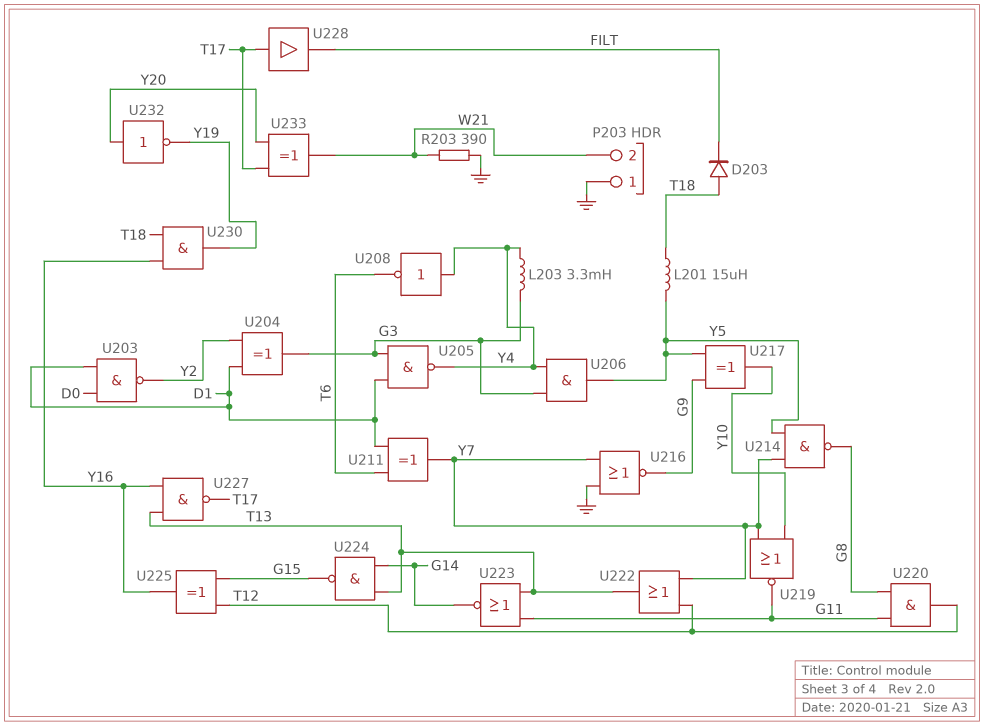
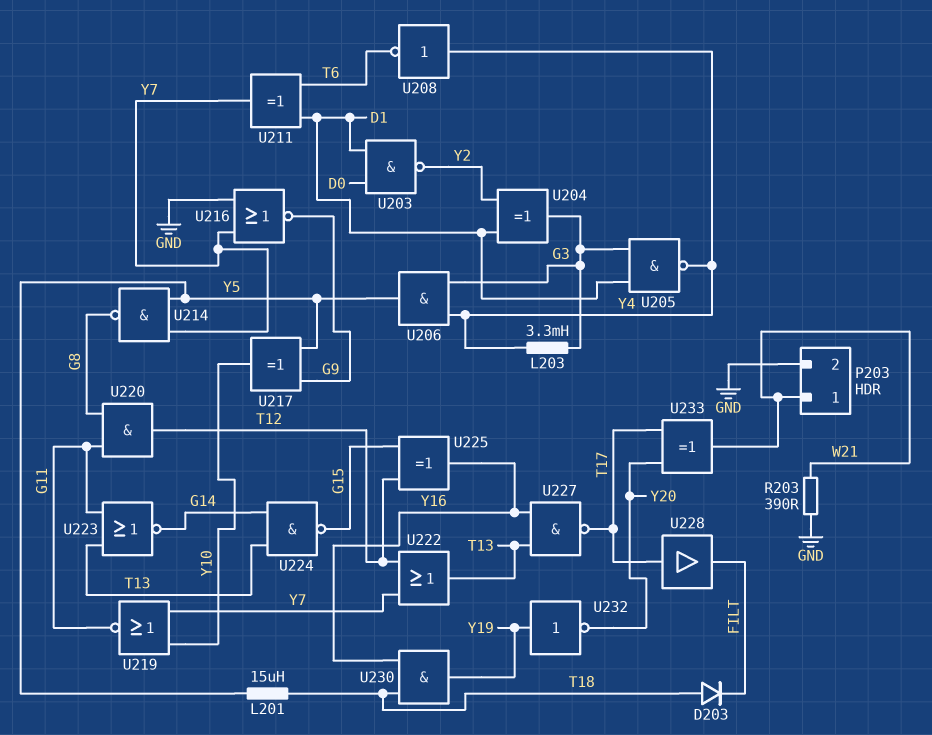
P203 pin 1: GND -> W21
P203 pin 2: W21 -> GND
U232: NOT (in Y20, out Y19) -> NOT (in Y19, out Y20)

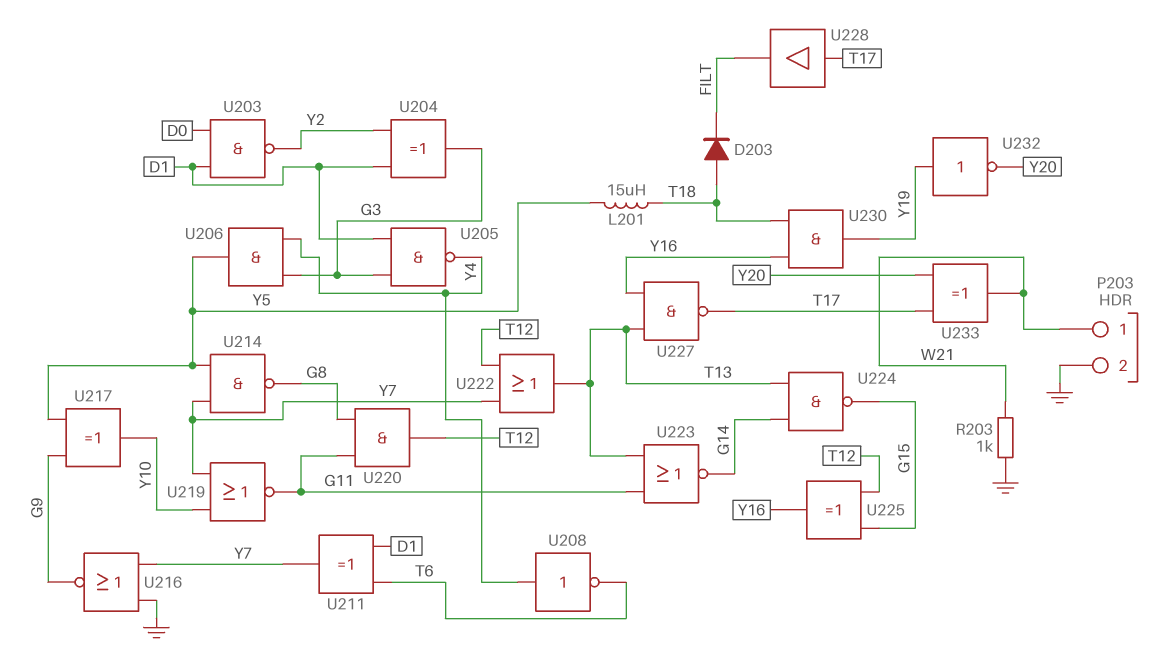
L203: 3.3mH (G3, Y4) -> none
R203: 390 (GND, W21) -> 1k (GND, W21)

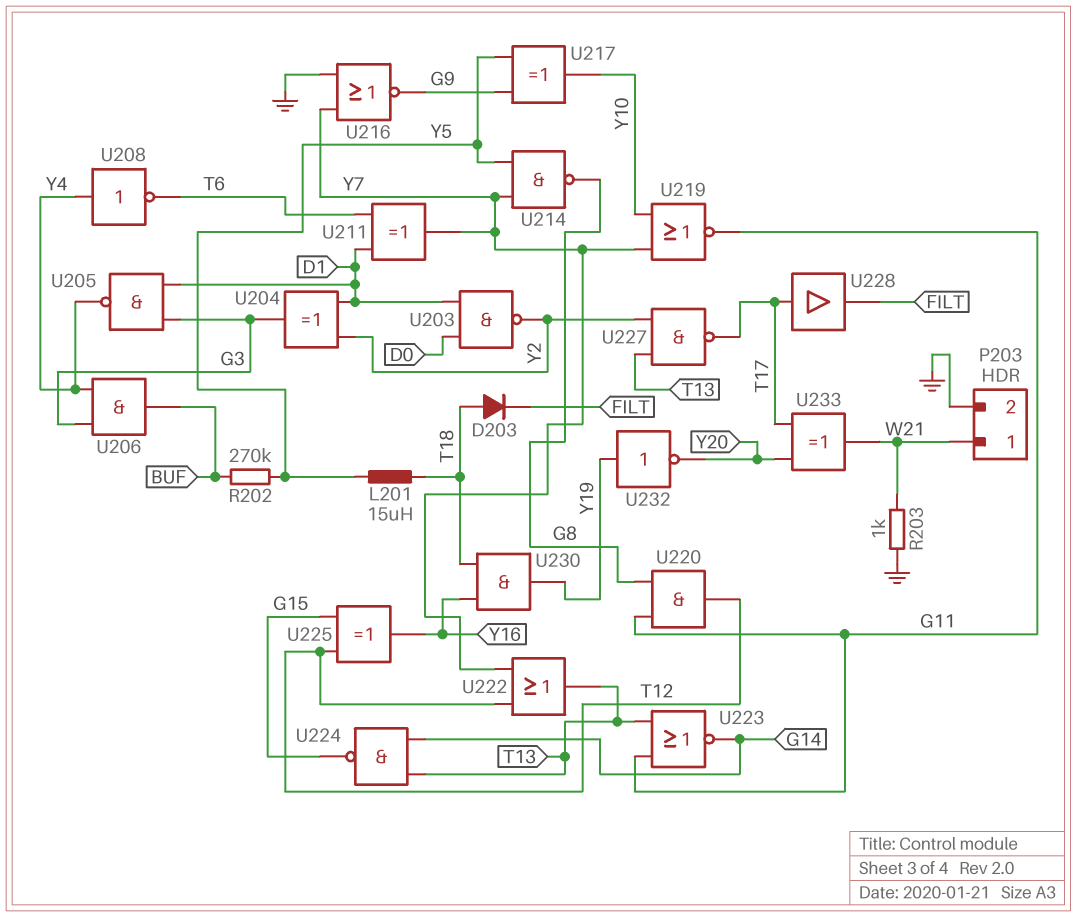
R202: none -> 270k (BUF, Y5)
U206: AND (in G3, in Y4, out Y5) -> AND (in G3, in Y4, out BUF)
U227: NAND (in T13, in Y16, out T17) -> NAND (in T13, in Y2, out T17)

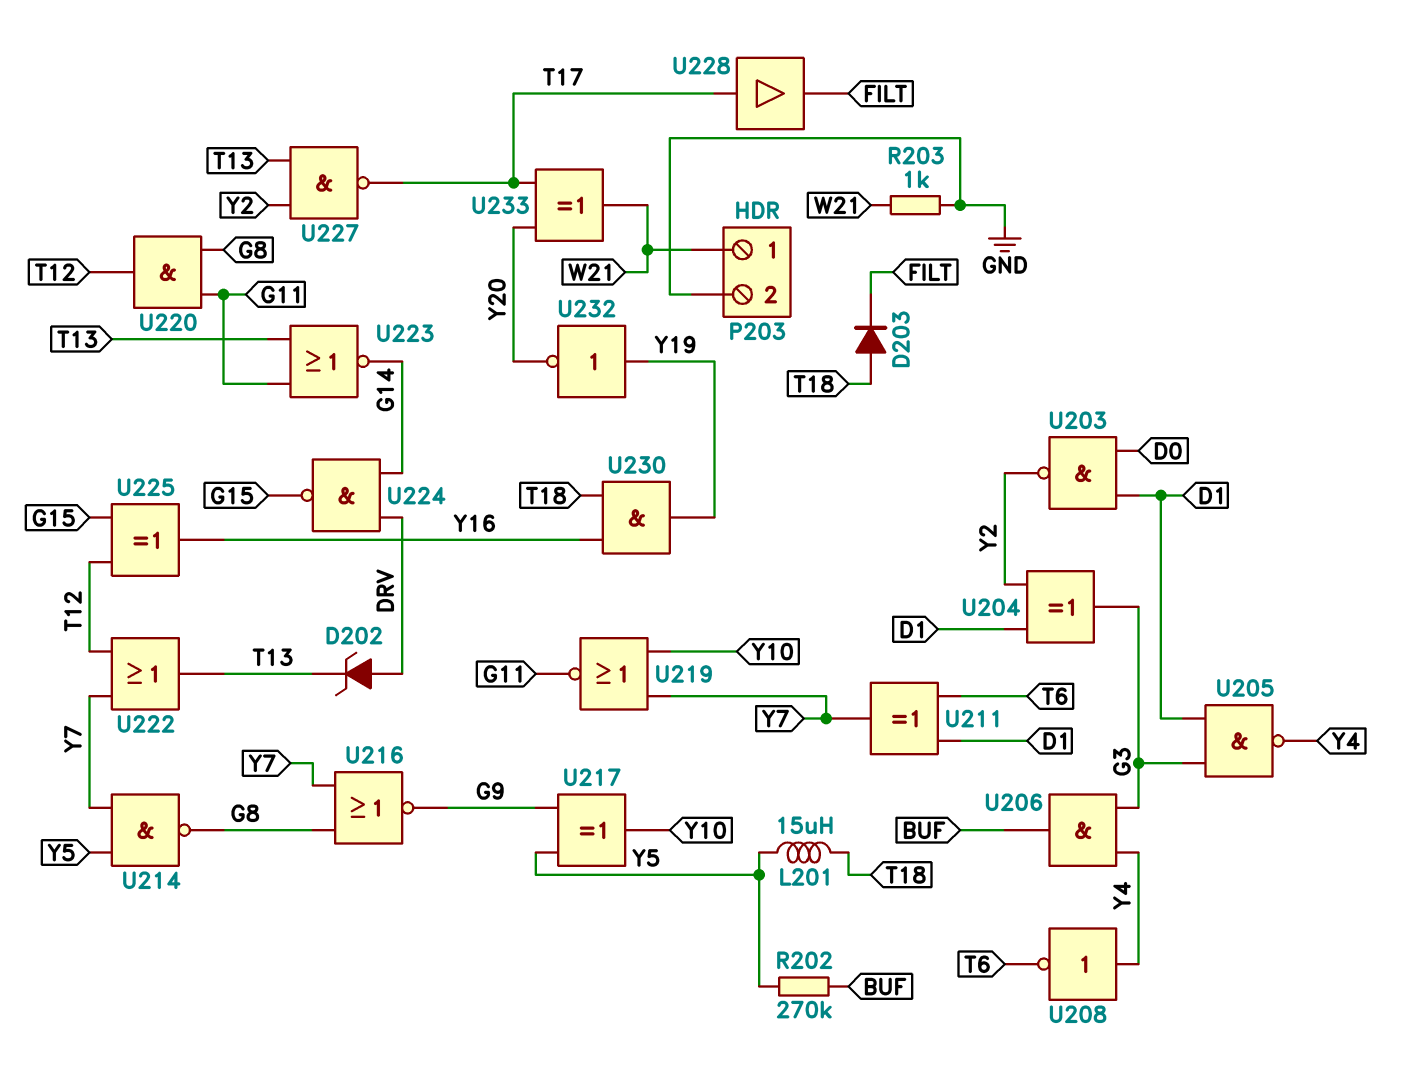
D202: none -> zener (A DRV, K T13)
U216: NOR (in GND, in Y7, out G9) -> NOR (in G8, in Y7, out G9)
U224: NAND (in G14, in T13, out G15) -> NAND (in DRV, in G14, out G15)

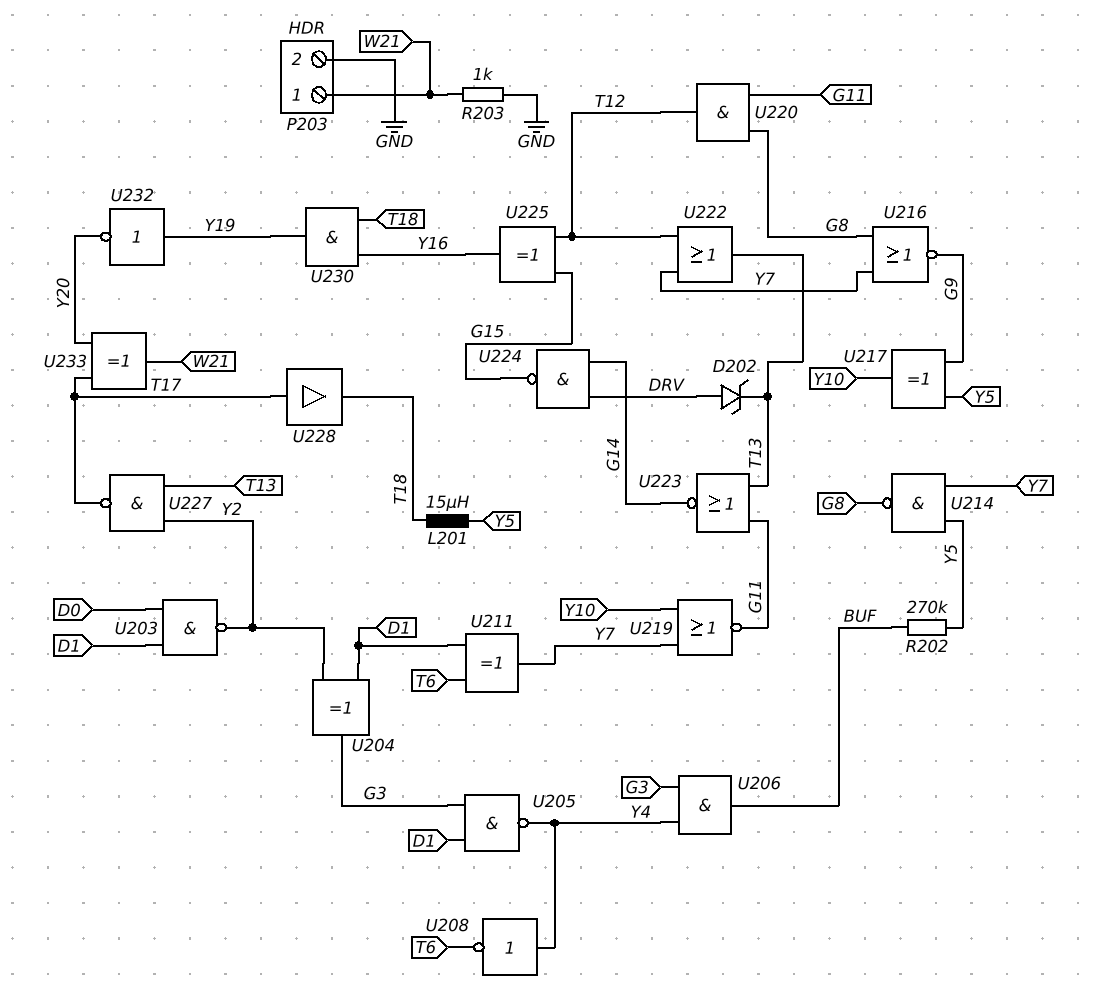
D203: diode (A T18, K FILT) -> none
U228: buffer (in T17, out FILT) -> buffer (in T17, out T18)

